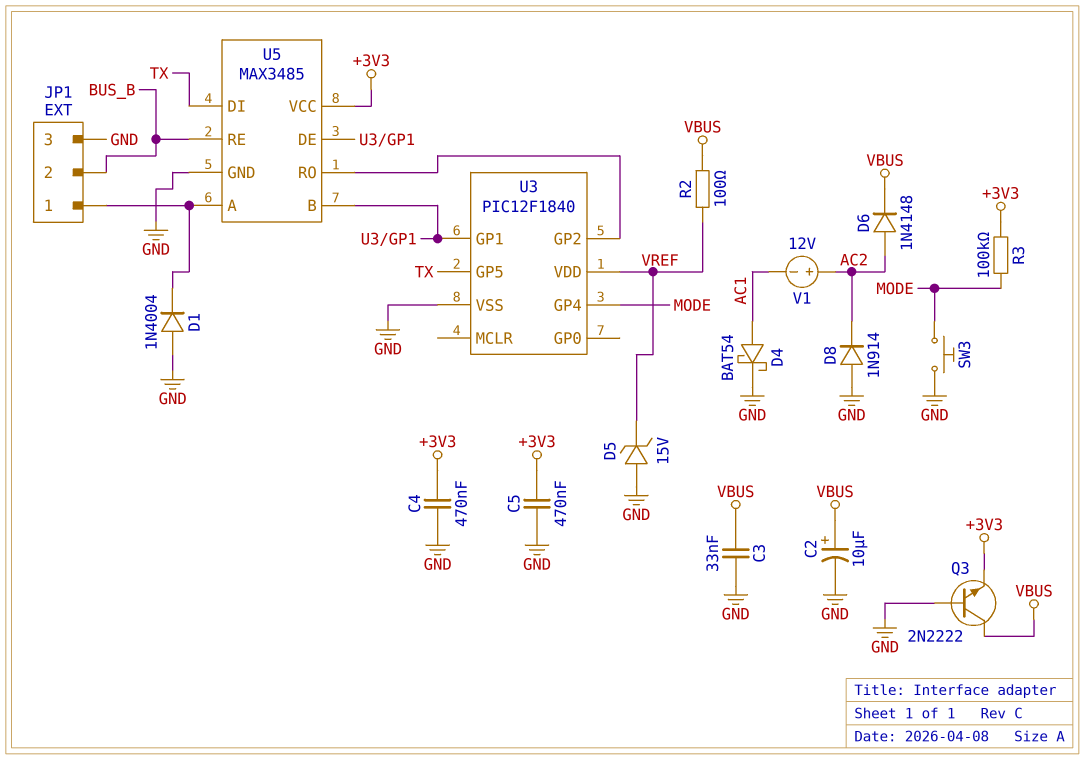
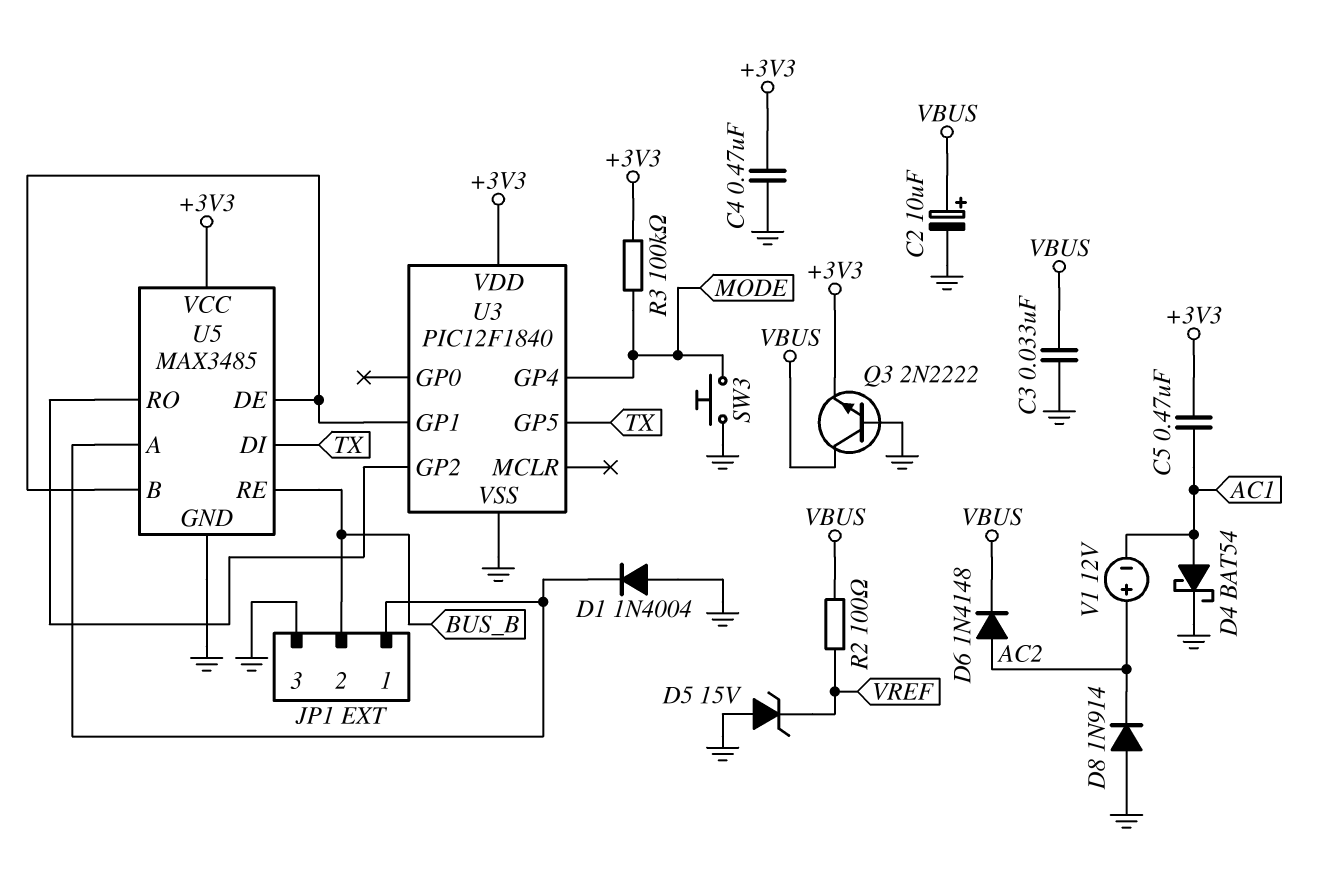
C5: 470nF (+3V3, GND) -> 470nF (+3V3, AC1)
U3 pin VDD: VREF -> +3V3

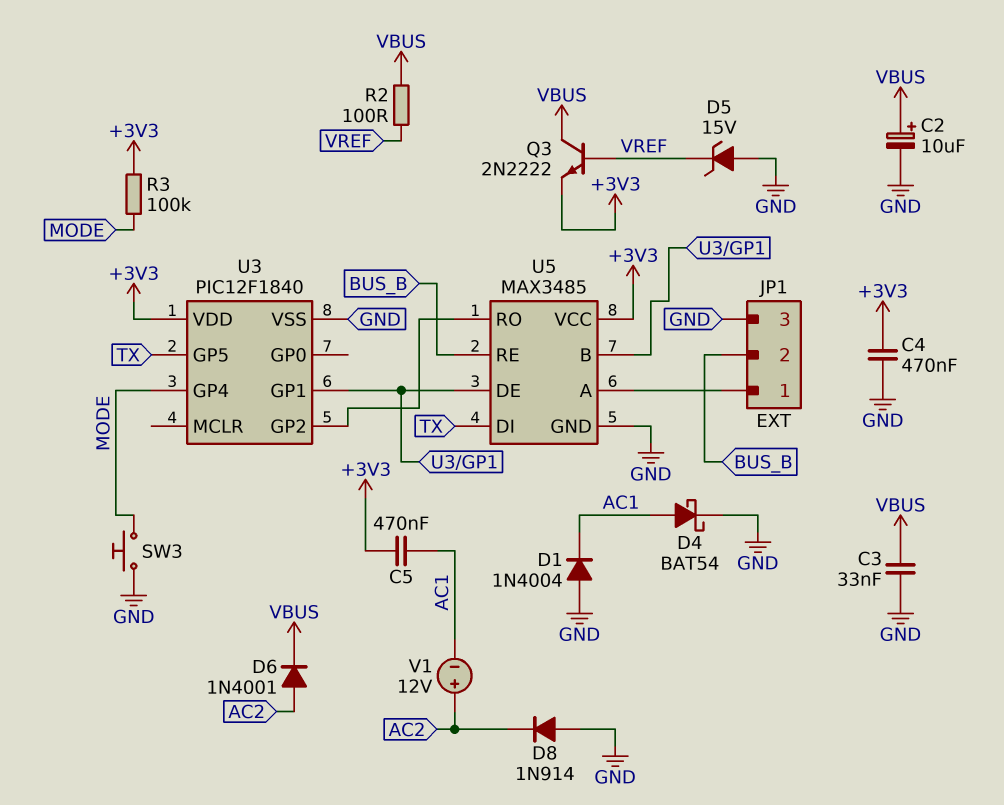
D1: diode 1N4004 (A GND, K JP1/1) -> diode 1N4004 (A GND, K AC1)
D6: diode 1N4148 (A AC2, K VBUS) -> diode 1N4001 (A AC2, K VBUS)
Q3: NPN 2N2222 (B GND, C VBUS, E +3V3) -> NPN 2N2222 (B VREF, C VBUS, E +3V3)

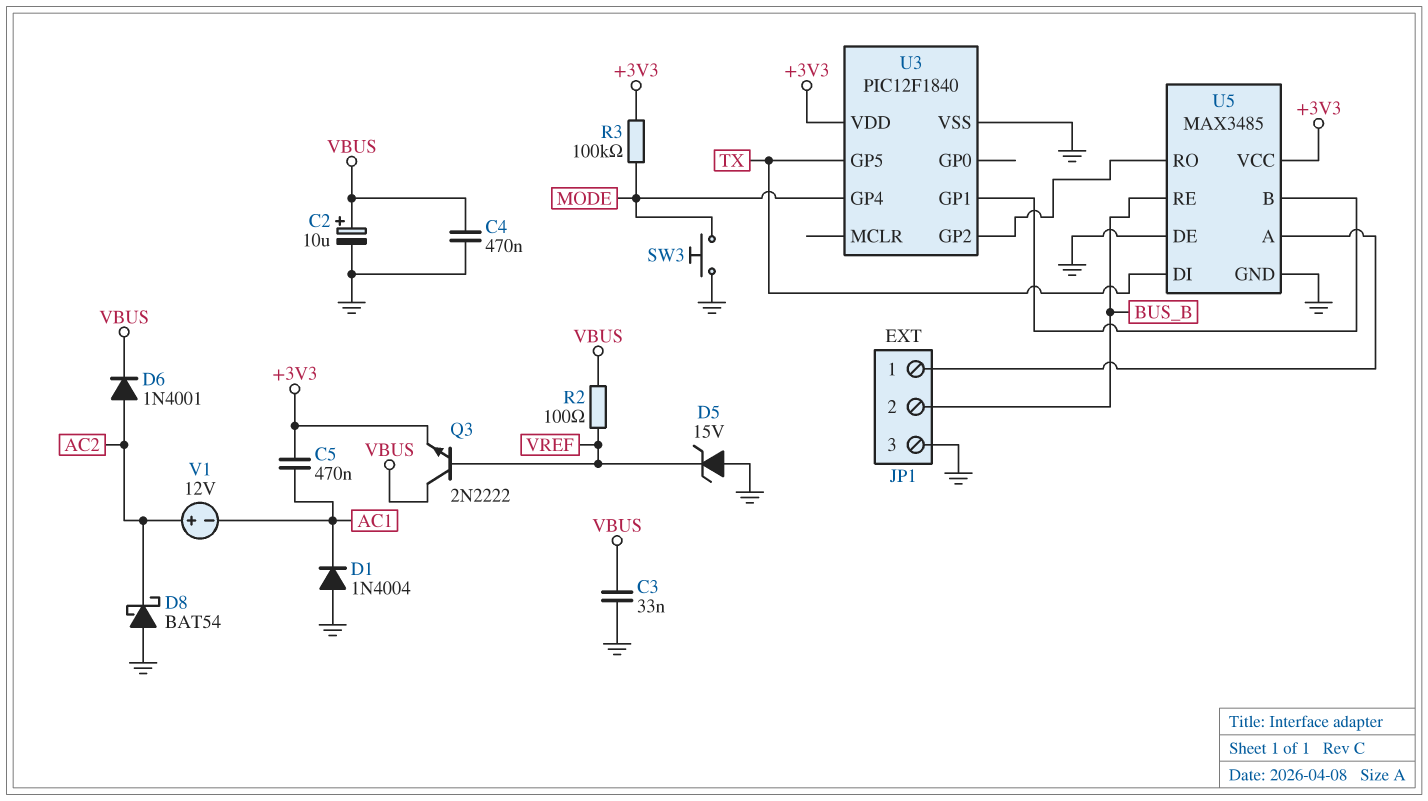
C4: 470nF (+3V3, GND) -> 470nF (GND, VBUS)
D4: schottky BAT54 (A AC1, K GND) -> none
D8: diode 1N914 (A GND, K AC2) -> schottky BAT54 (A GND, K AC2)
U5 pin DE: U3/GP1 -> GND

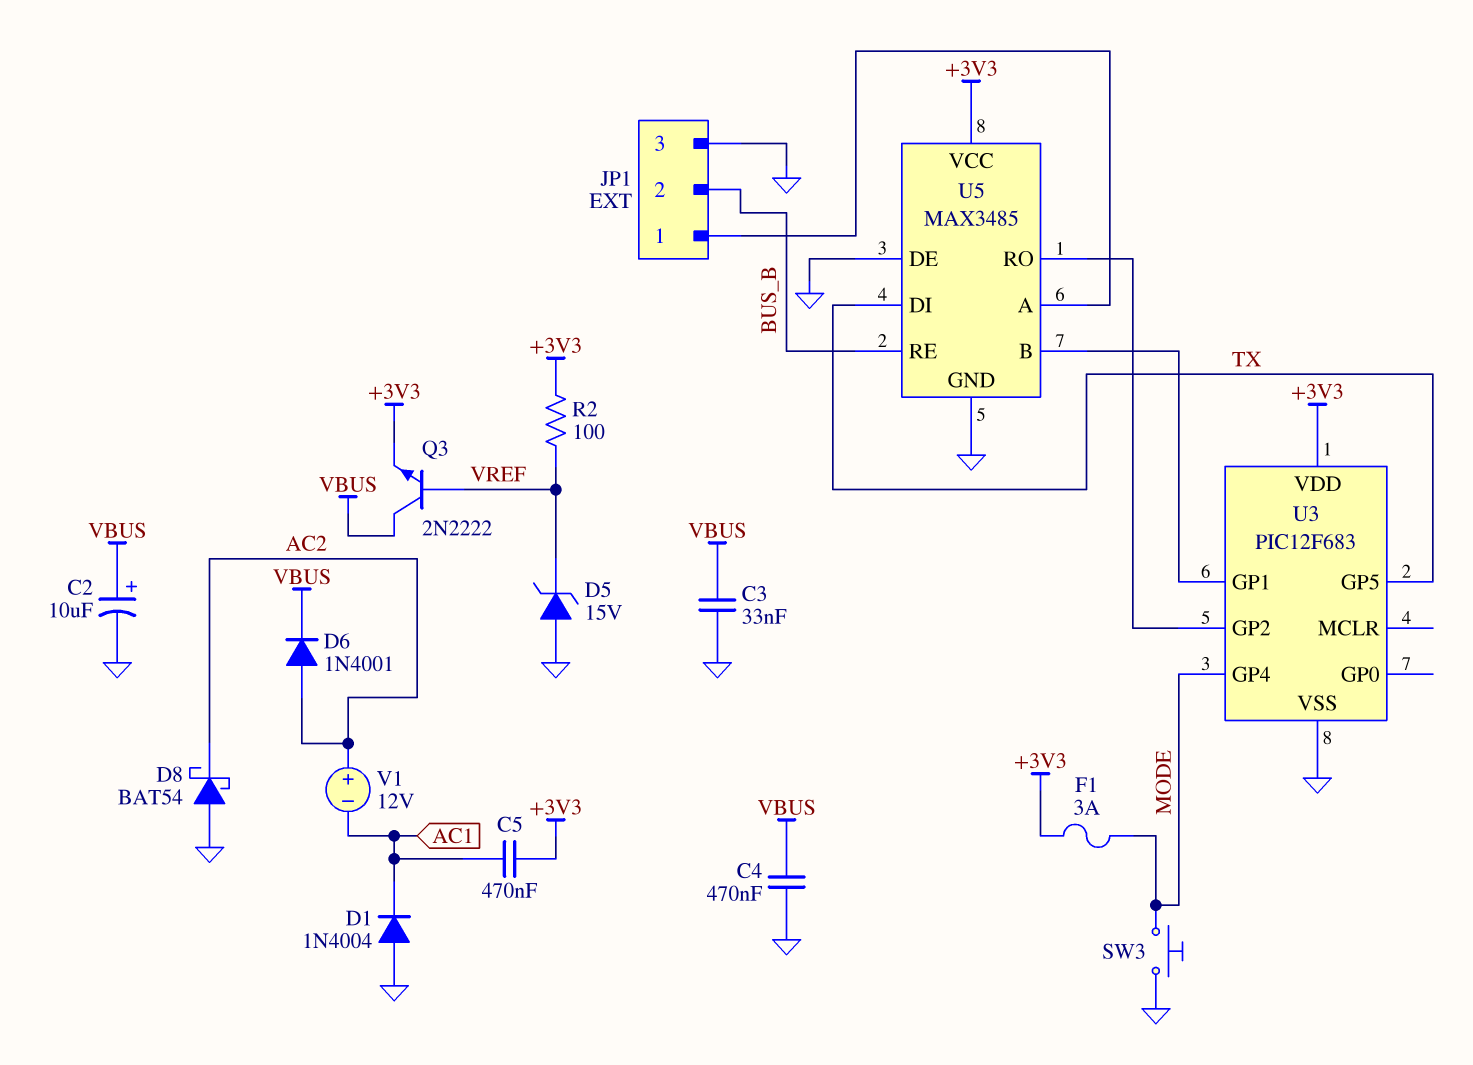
F1: none -> 3A (+3V3, MODE)
R2: 100 (VBUS, VREF) -> 100 (+3V3, VREF)
R3: 100k (+3V3, MODE) -> none
U3: PIC12F1840 -> PIC12F683

